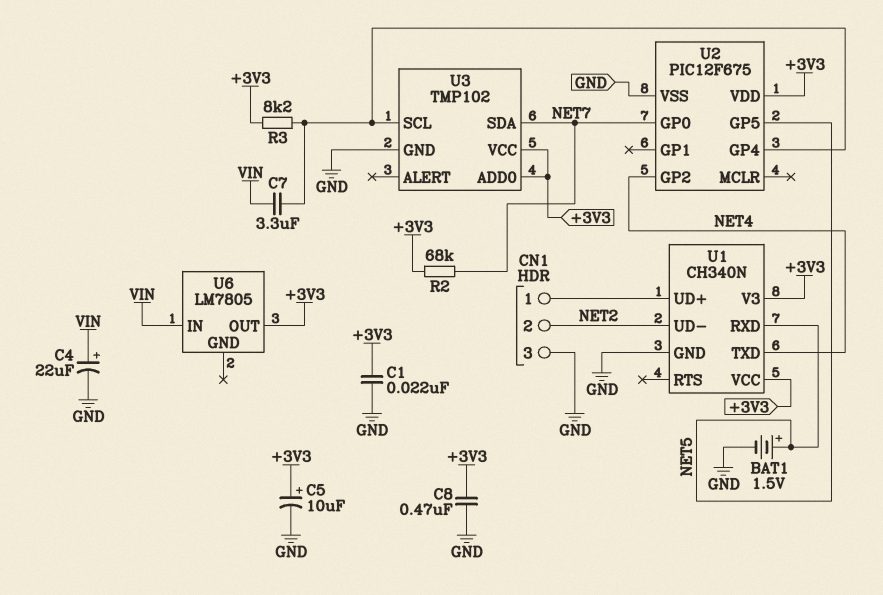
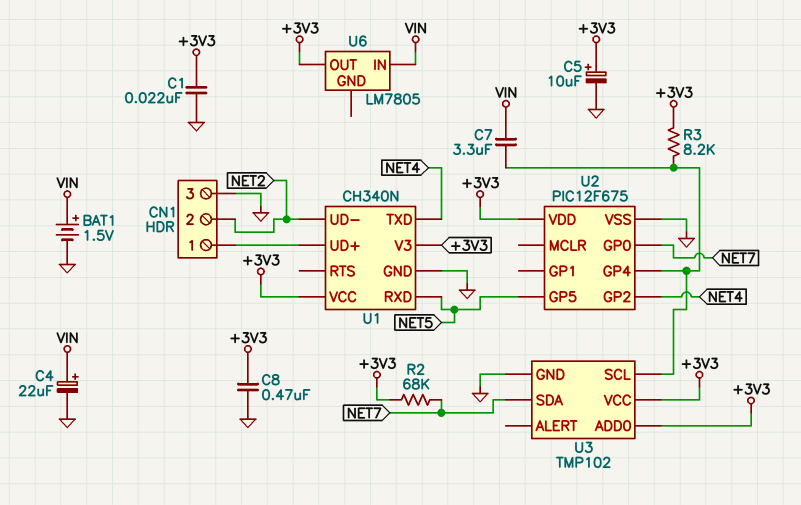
BAT1: 1.5V (plus NET5, minus GND) -> 1.5V (plus VIN, minus GND)

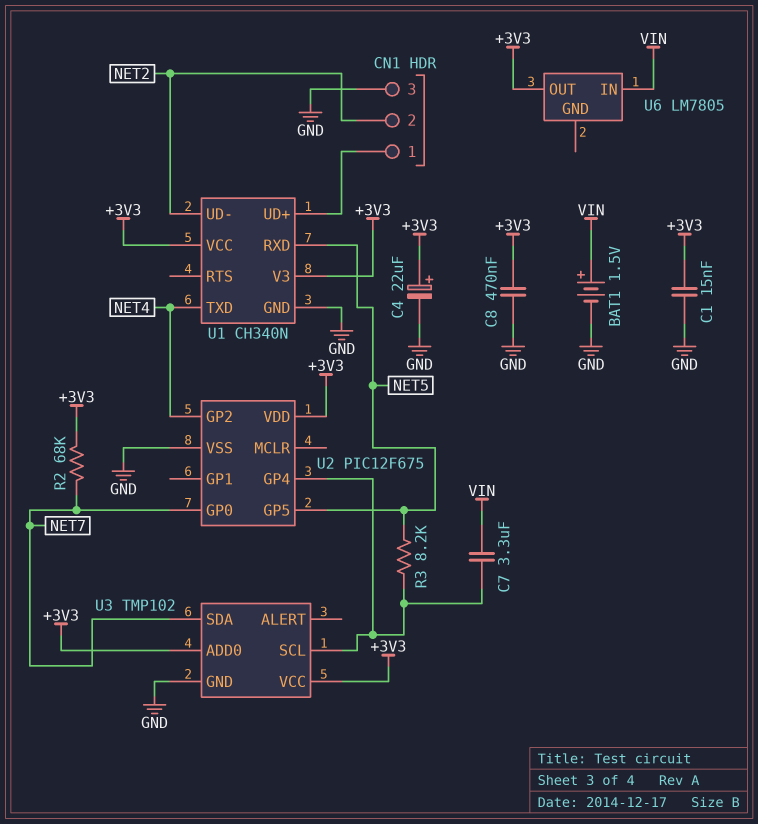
C1: 22nF (+3V3, GND) -> 15nF (+3V3, GND)
C4: 22uF (plus VIN, minus GND) -> 22uF (plus +3V3, minus GND)
C5: 10uF (plus +3V3, minus GND) -> none
R3: 8.2k (+3V3, U2/GP4) -> 8.2k (NET5, U2/GP4)

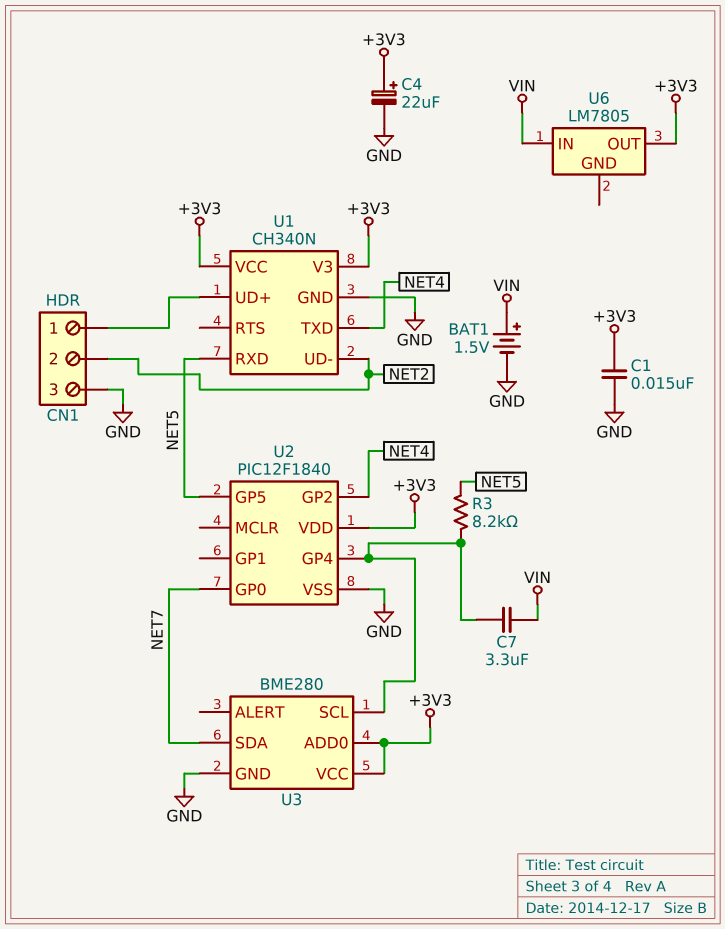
C8: 470nF (+3V3, GND) -> none
R2: 68k (+3V3, NET7) -> none
U2: PIC12F675 -> PIC12F1840
U3: TMP102 -> BME280

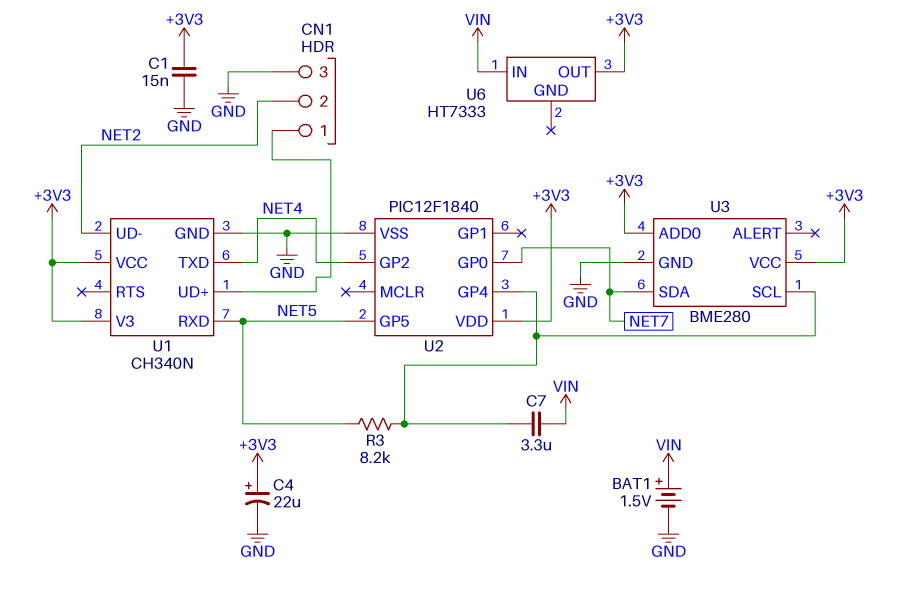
U6: LM7805 -> HT7333

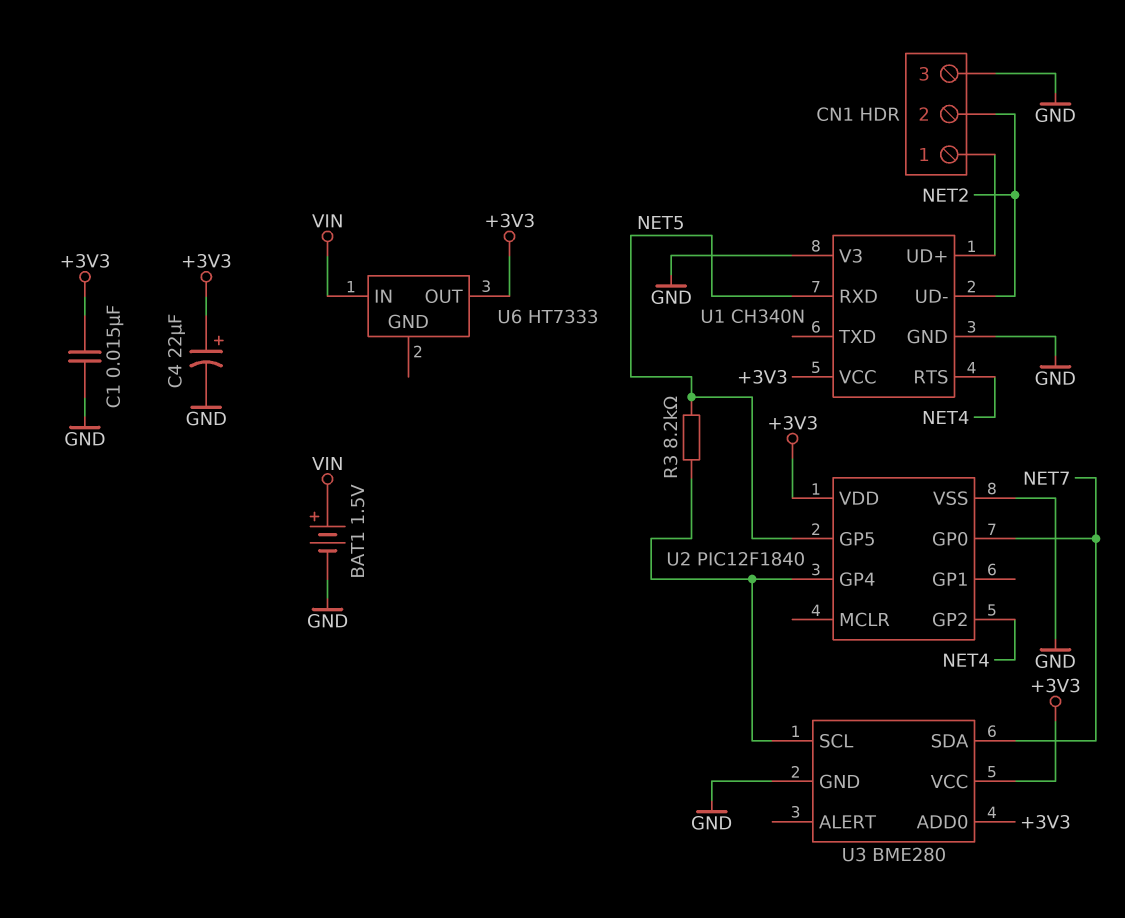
C7: 3.3uF (U2/GP4, VIN) -> none
U1 pin RTS: none -> NET4
U1 pin TXD: NET4 -> none
U1 pin V3: +3V3 -> GND

